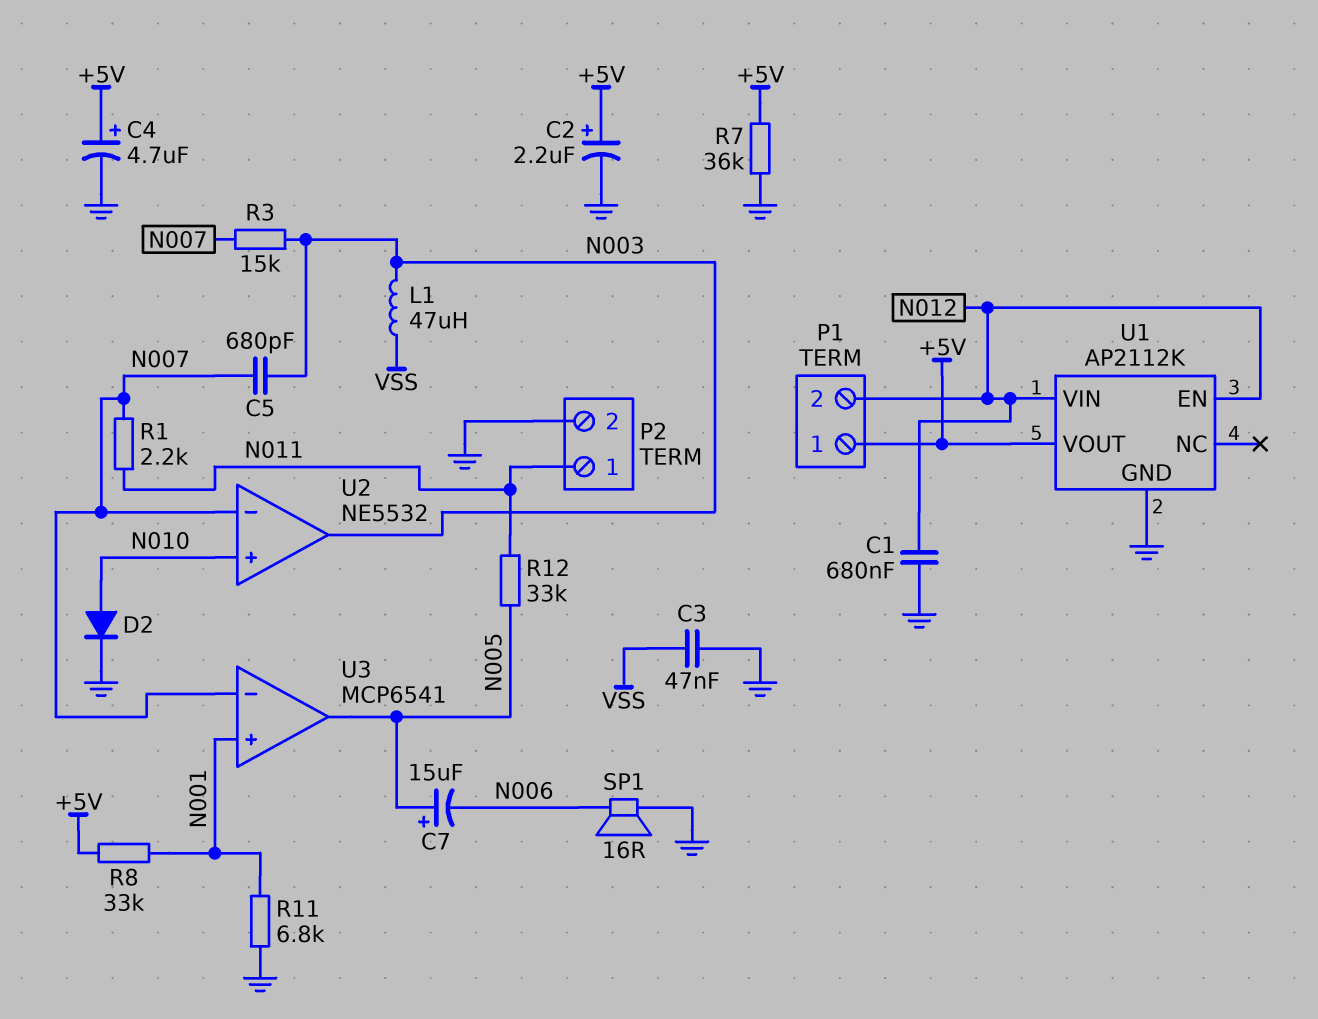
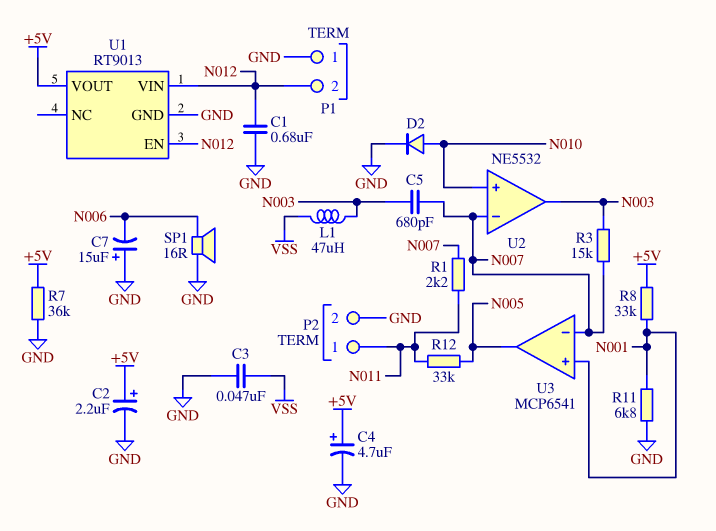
C7: 15uF (plus N005, minus N006) -> 15uF (plus GND, minus N006)
P1 pin 1: +5V -> GND
U1: AP2112K -> RT9013

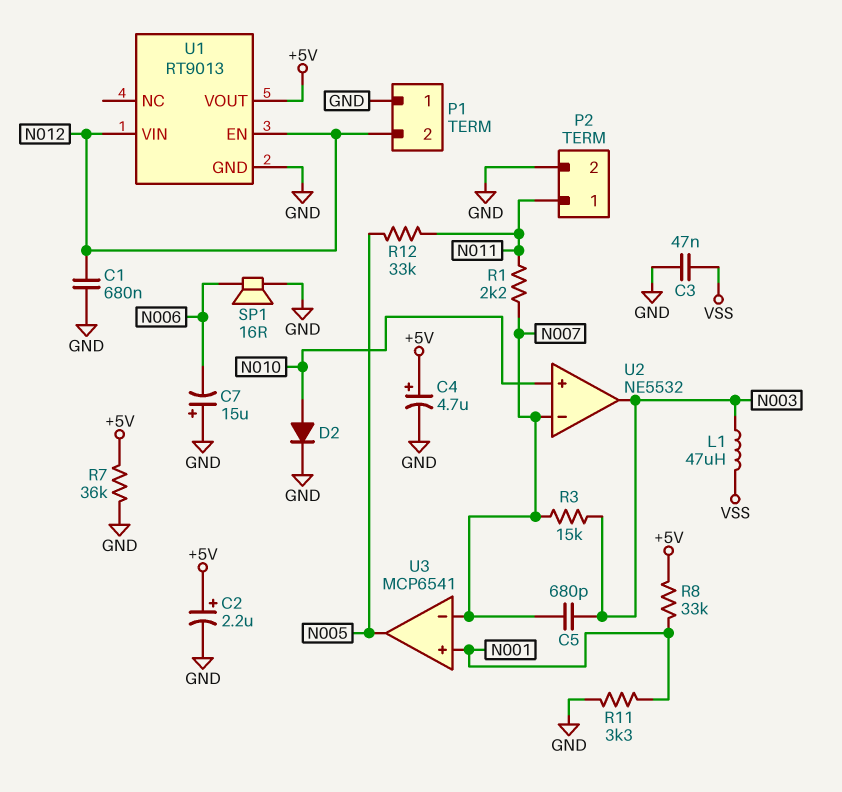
R11: 6.8k (GND, N001) -> 3.3k (GND, N001)

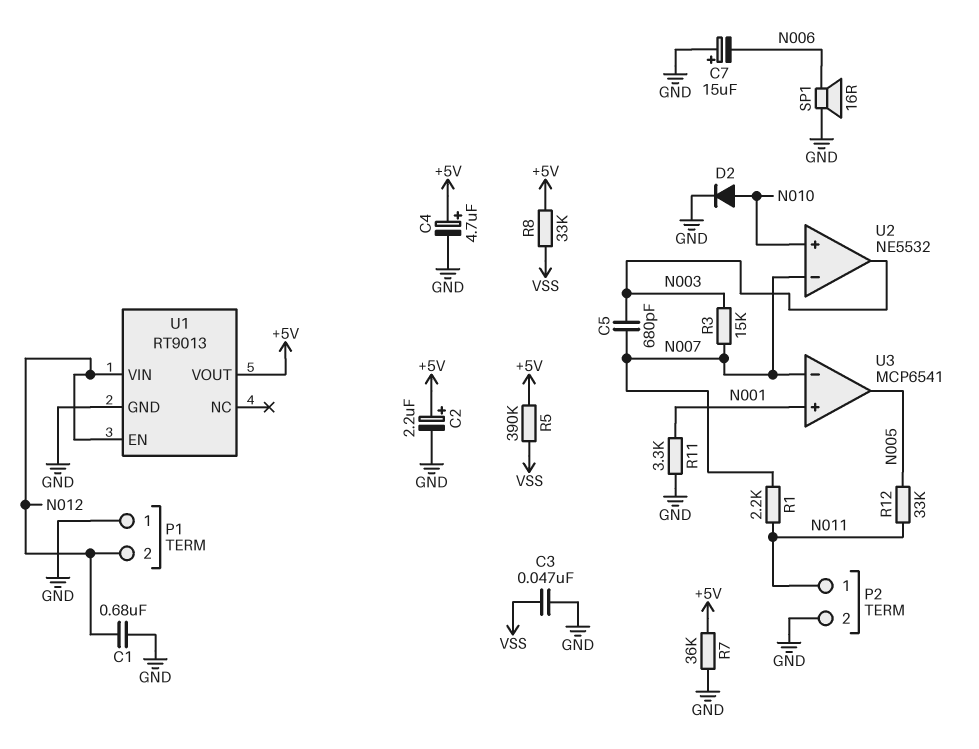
L1: 47uH (N003, VSS) -> none
R5: none -> 390k (+5V, VSS)
R8: 33k (+5V, N001) -> 33k (+5V, VSS)

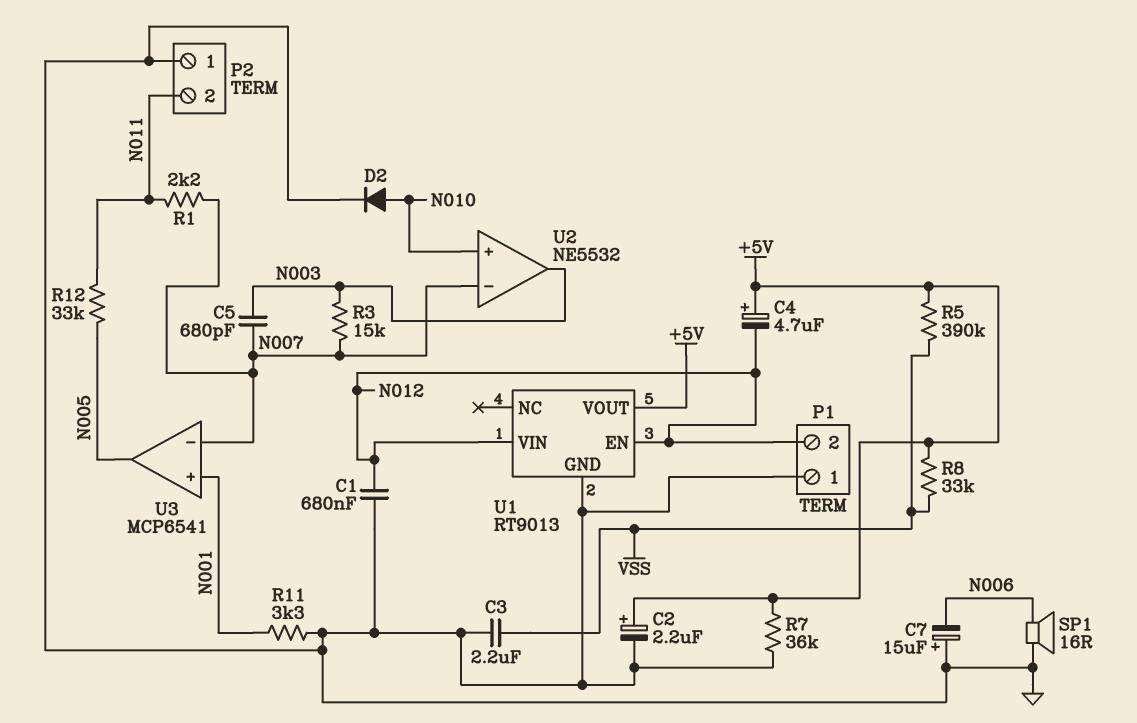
C3: 47nF (GND, VSS) -> 2.2uF (GND, VSS)
C4: 4.7uF (plus +5V, minus GND) -> 4.7uF (plus +5V, minus N012)
P2 pin 1: N011 -> GND
P2 pin 2: GND -> N011

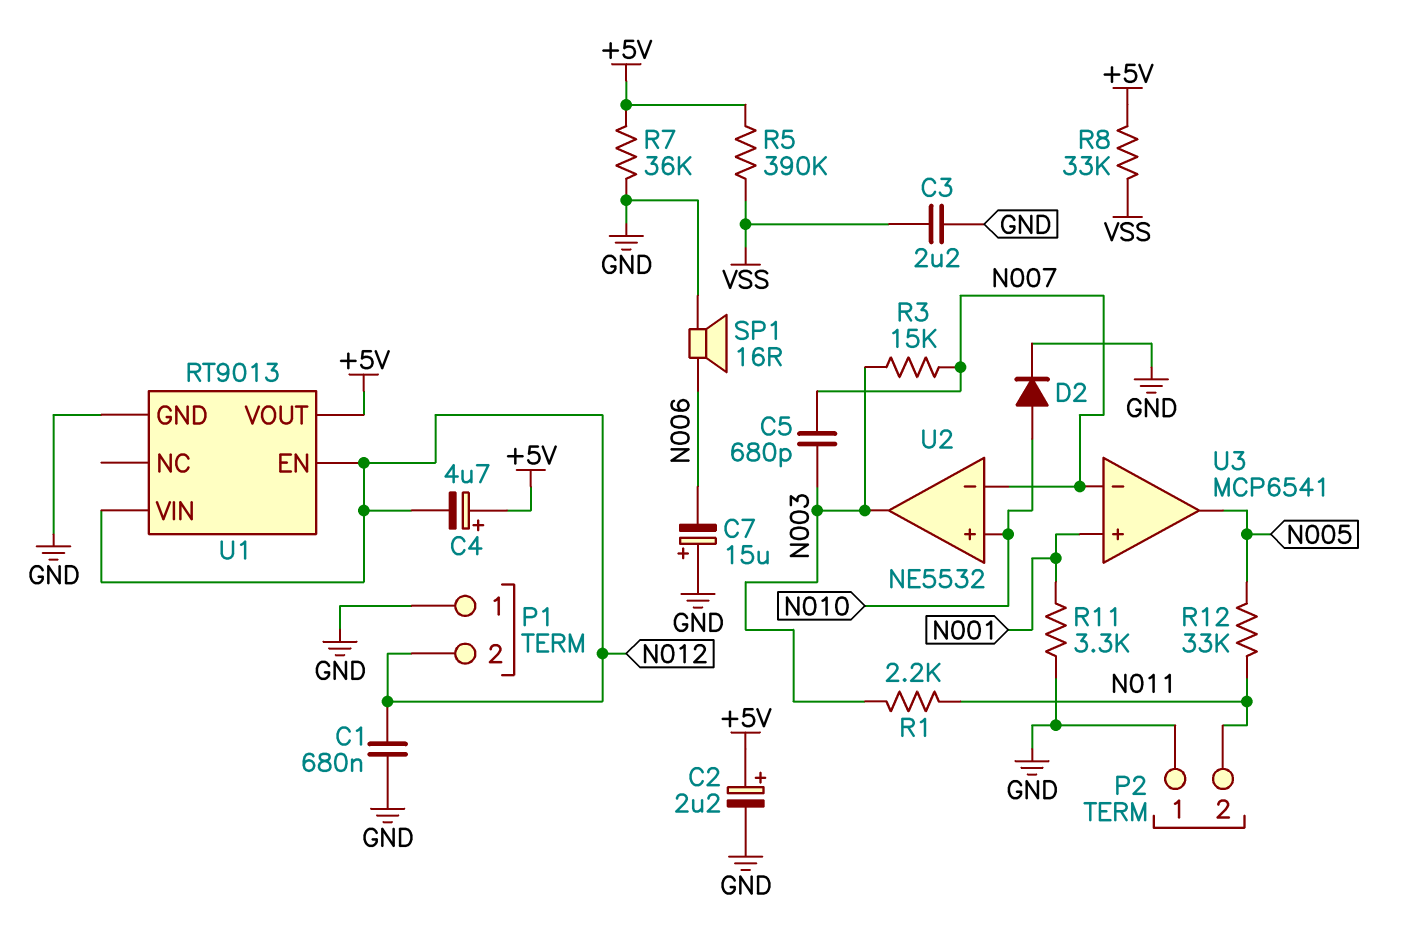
R1: 2.2k (N007, N011) -> 2.2k (N003, N011)

